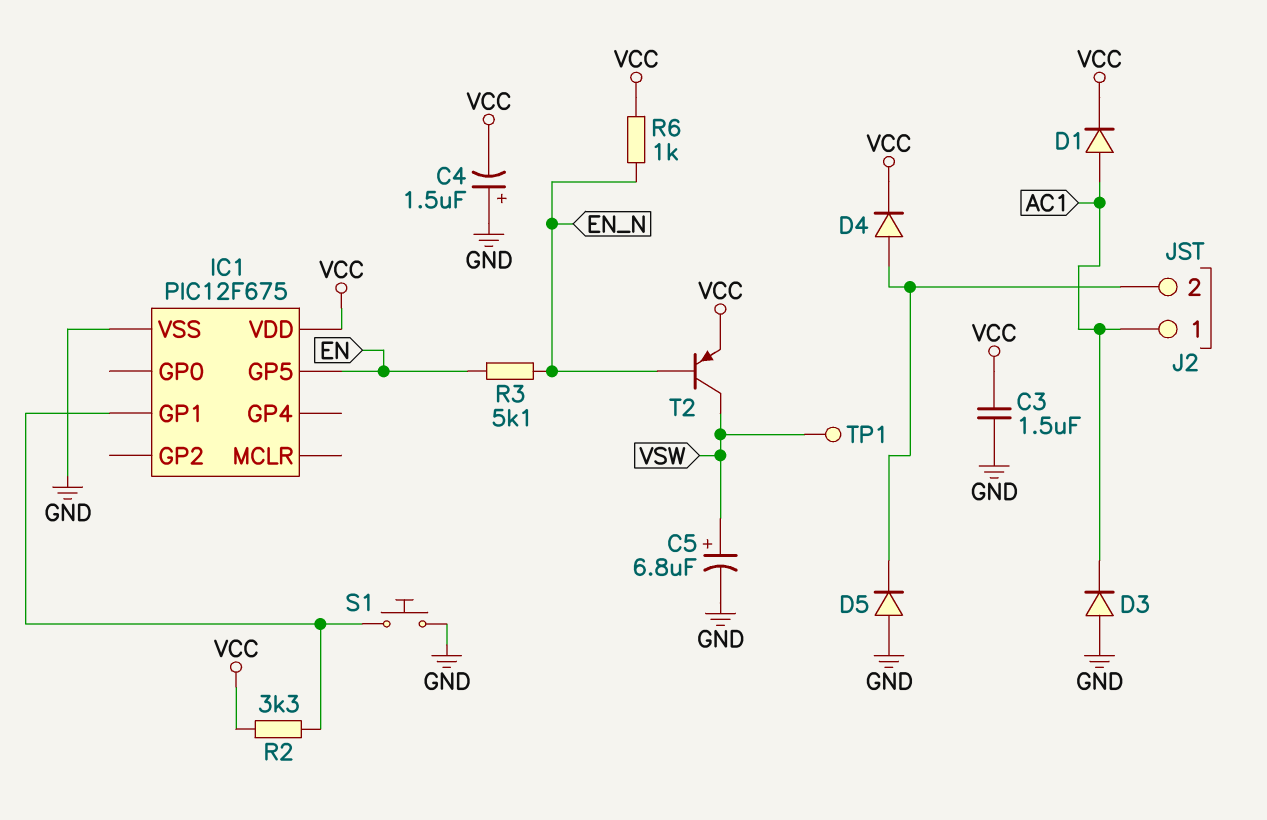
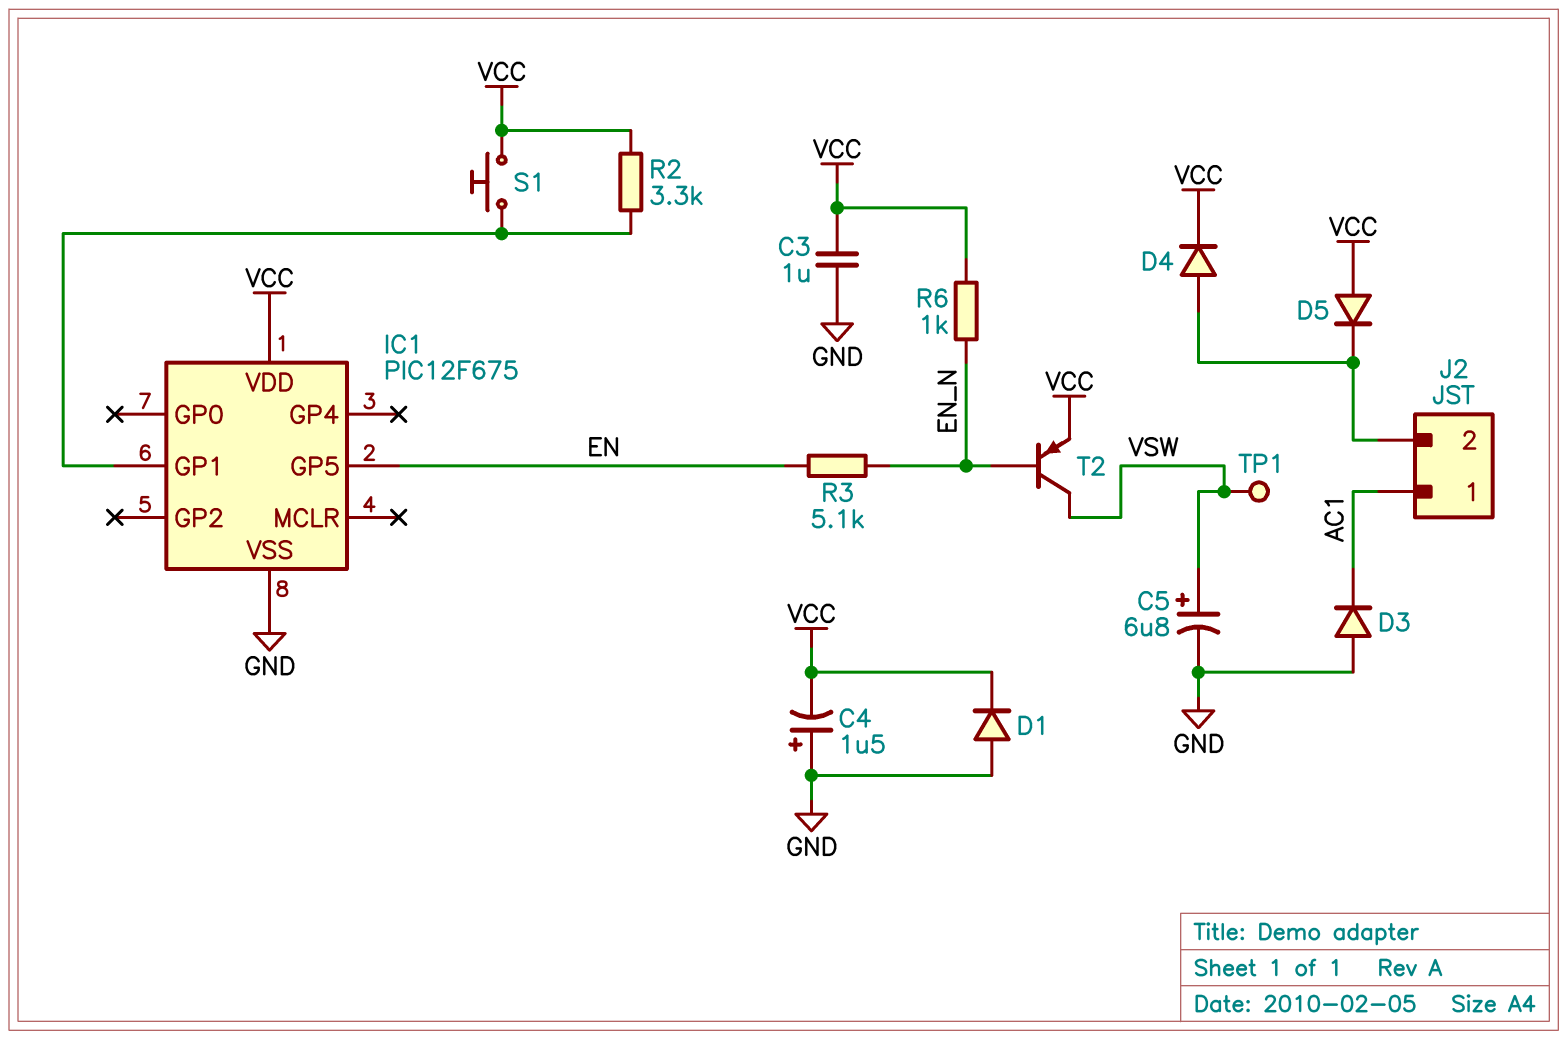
C3: 1.5uF (GND, VCC) -> 1uF (GND, VCC)
D1: diode (A AC1, K VCC) -> diode (A GND, K VCC)
D5: diode (A GND, K J2/2) -> diode (A VCC, K J2/2)
S1: button (GND, IC1/GP1) -> button (IC1/GP1, VCC)

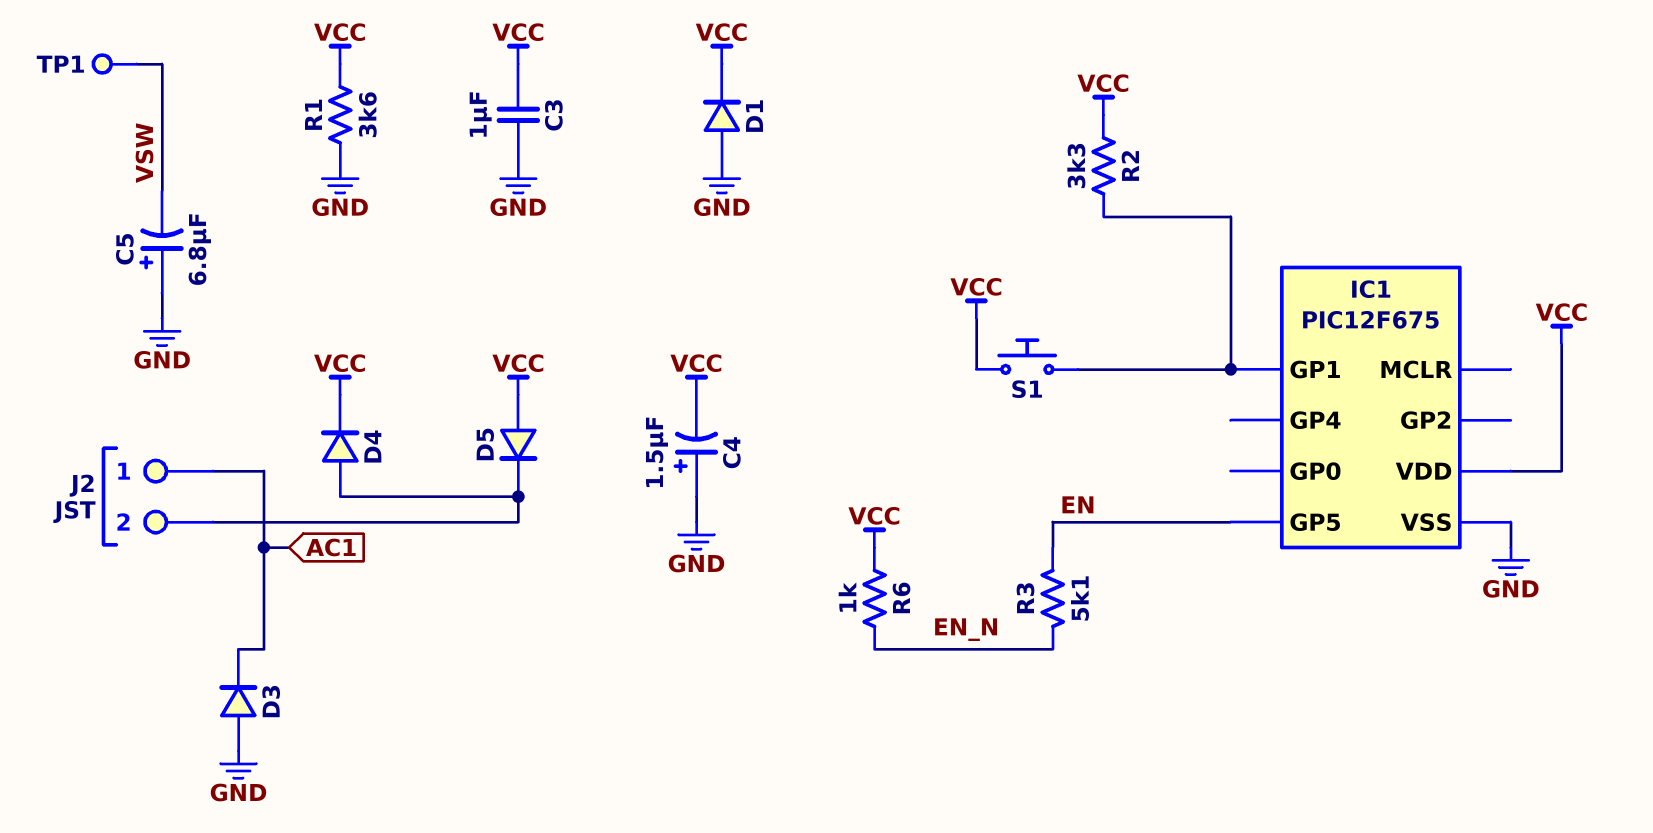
C5: 6.8uF (plus VSW, minus GND) -> 6.8uF (plus GND, minus VSW)
R1: none -> 3.6k (GND, VCC)
T2: PNP (B EN_N, C VSW, E VCC) -> none

